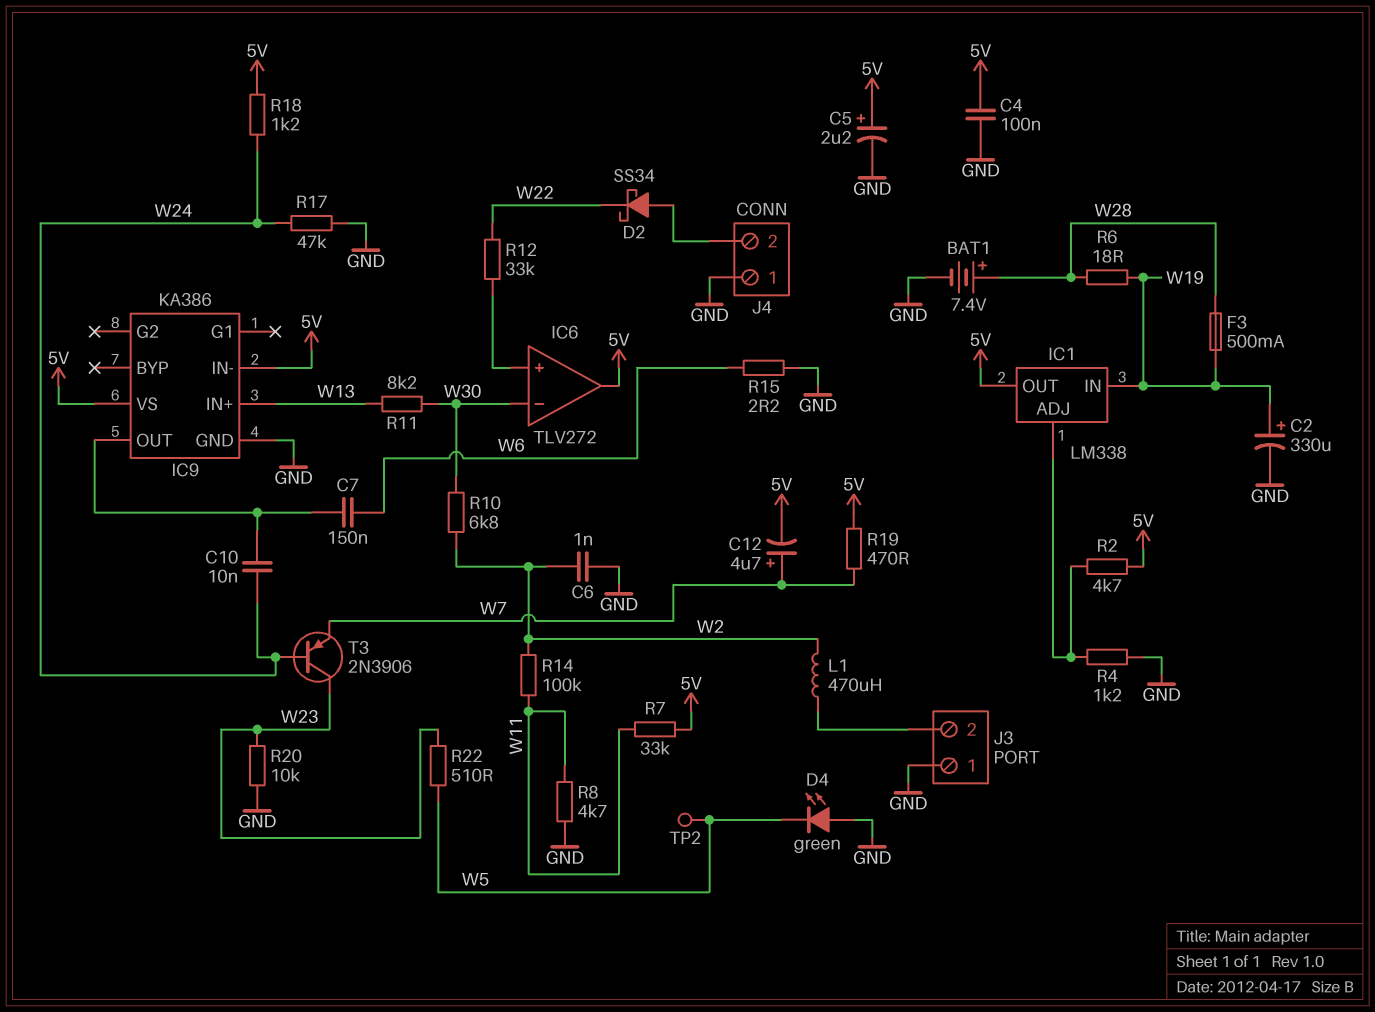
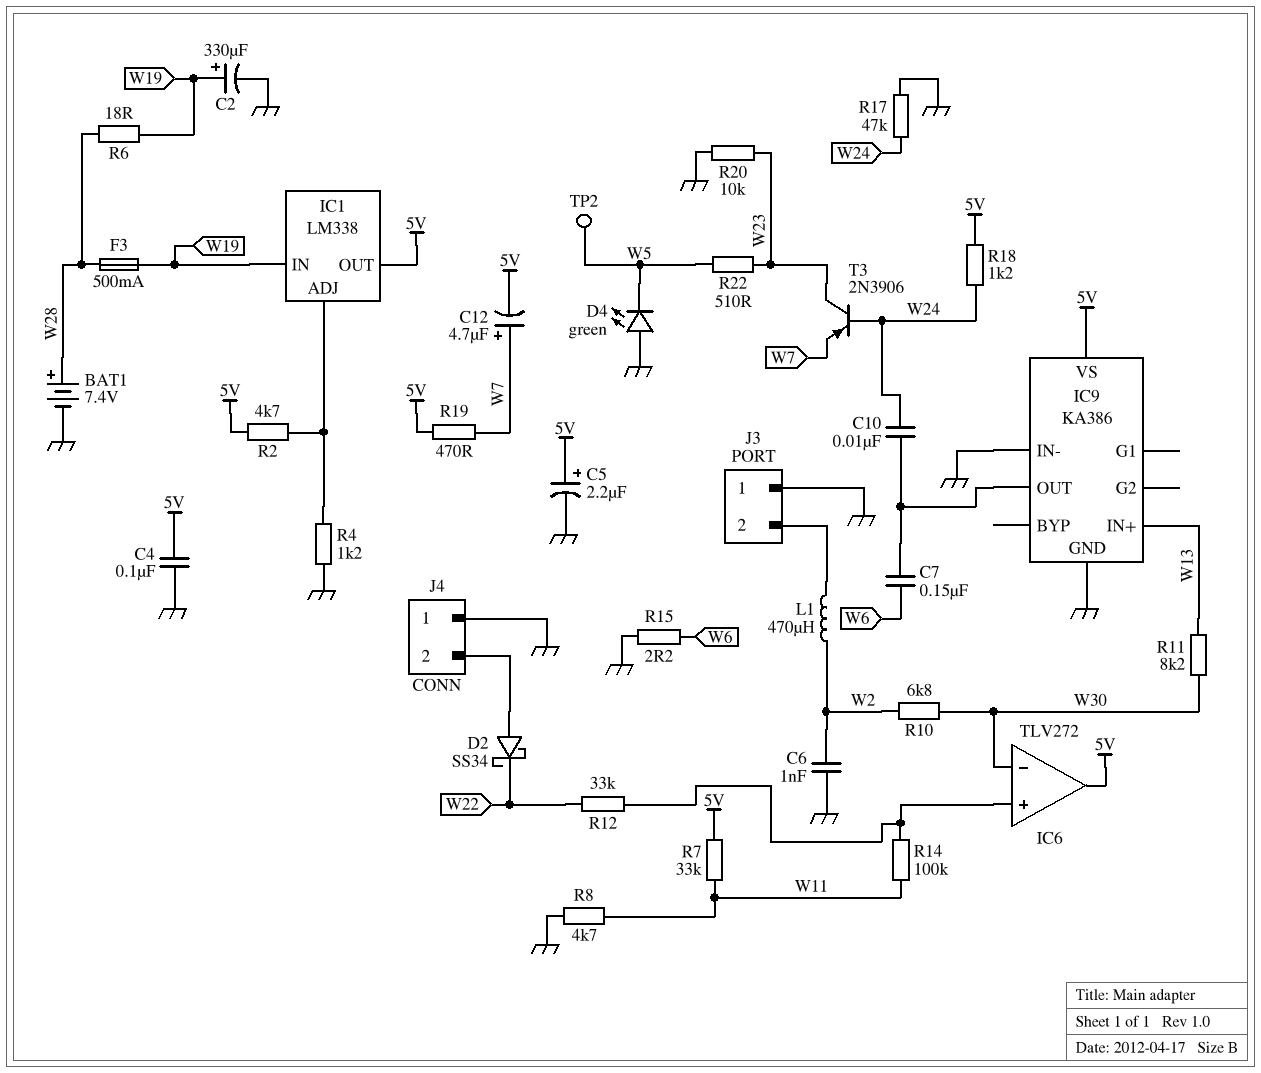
IC9 pin IN-: 5V -> GND
R14: 100k (W2, W11) -> 100k (IC6/in+, W11)

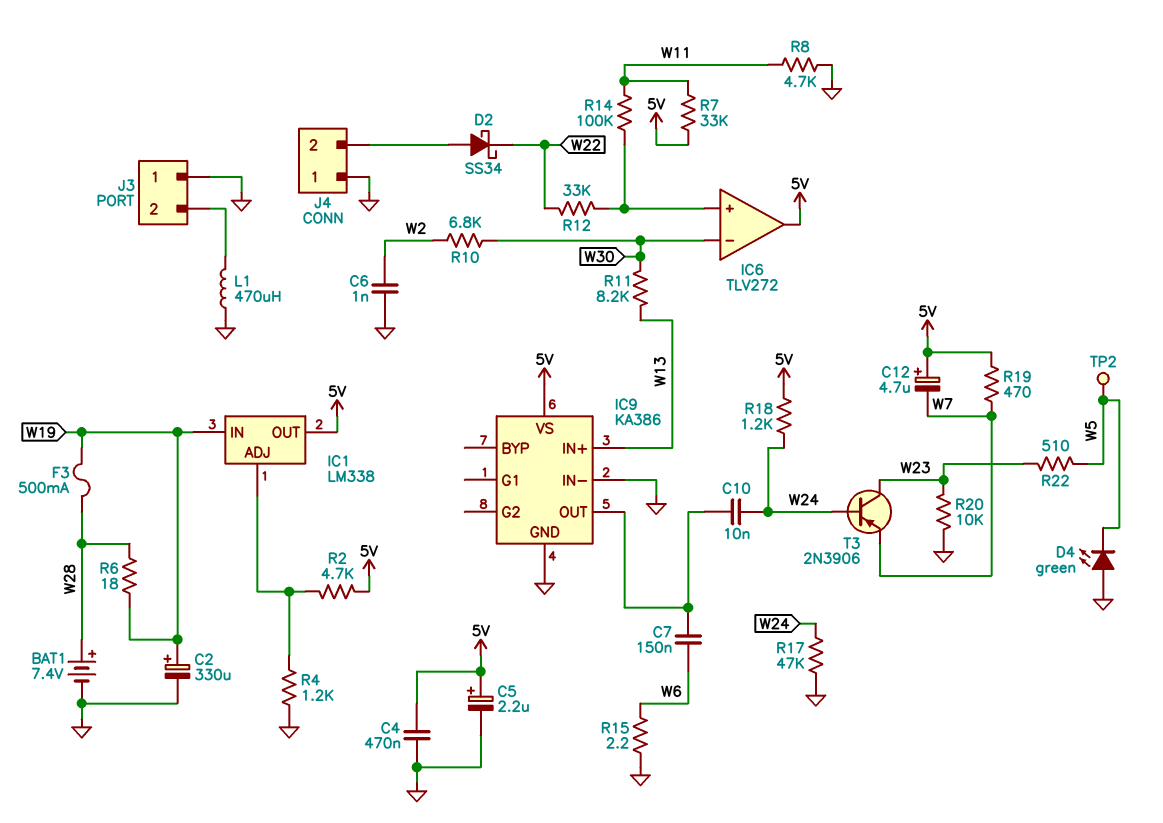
C4: 100nF (5V, GND) -> 470nF (5V, GND)
C12: 4.7uF (plus W7, minus 5V) -> 4.7uF (plus 5V, minus W7)
L1: 470uH (J3/2, W2) -> 470uH (GND, J3/2)

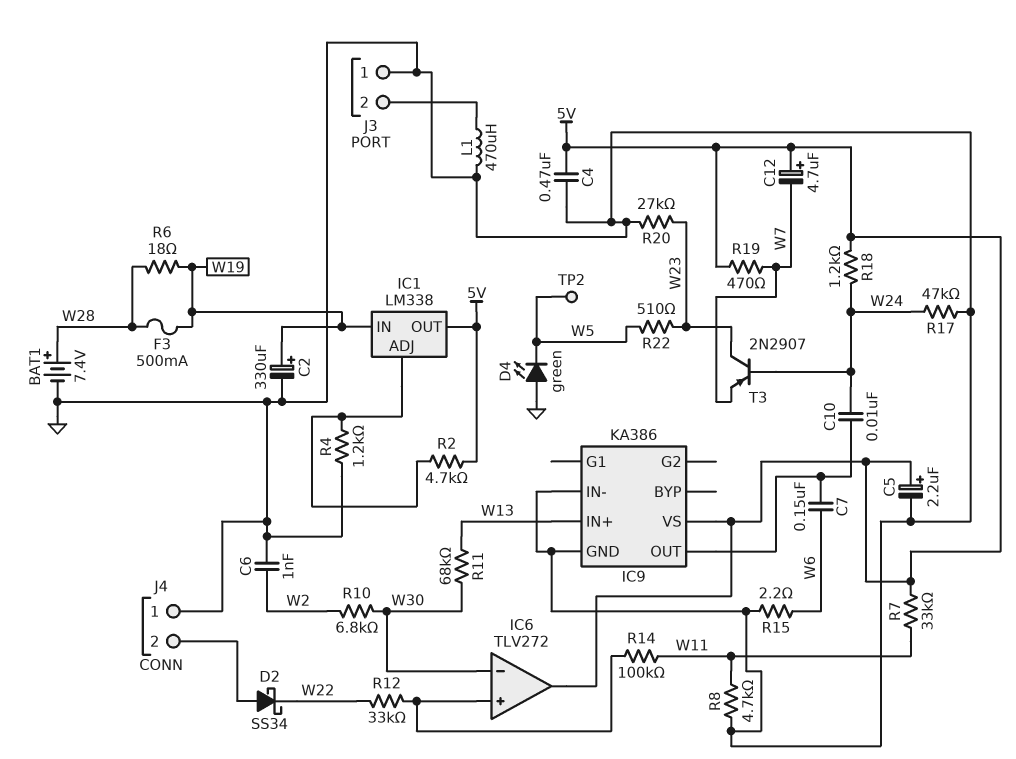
R11: 8.2k (W13, W30) -> 68k (W13, W30)
R20: 10k (GND, W23) -> 27k (GND, W23)
T3: PNP 2N3906 (B W24, C W23, E W7) -> PNP 2N2907 (B W24, C W23, E W7)

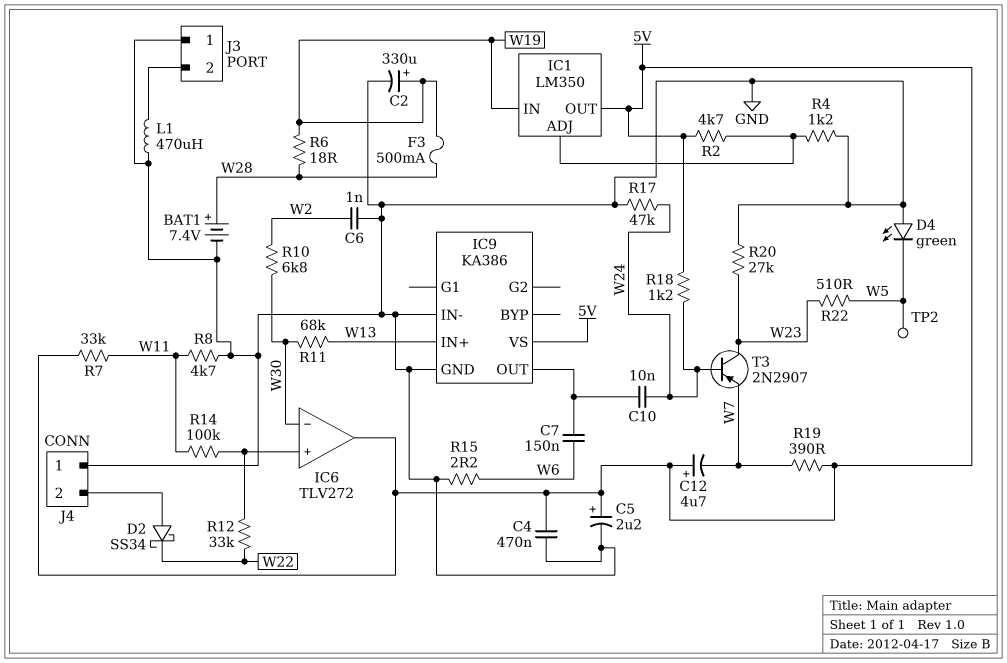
IC1: LM338 -> LM350
R19: 470 (5V, W7) -> 390 (5V, W7)

